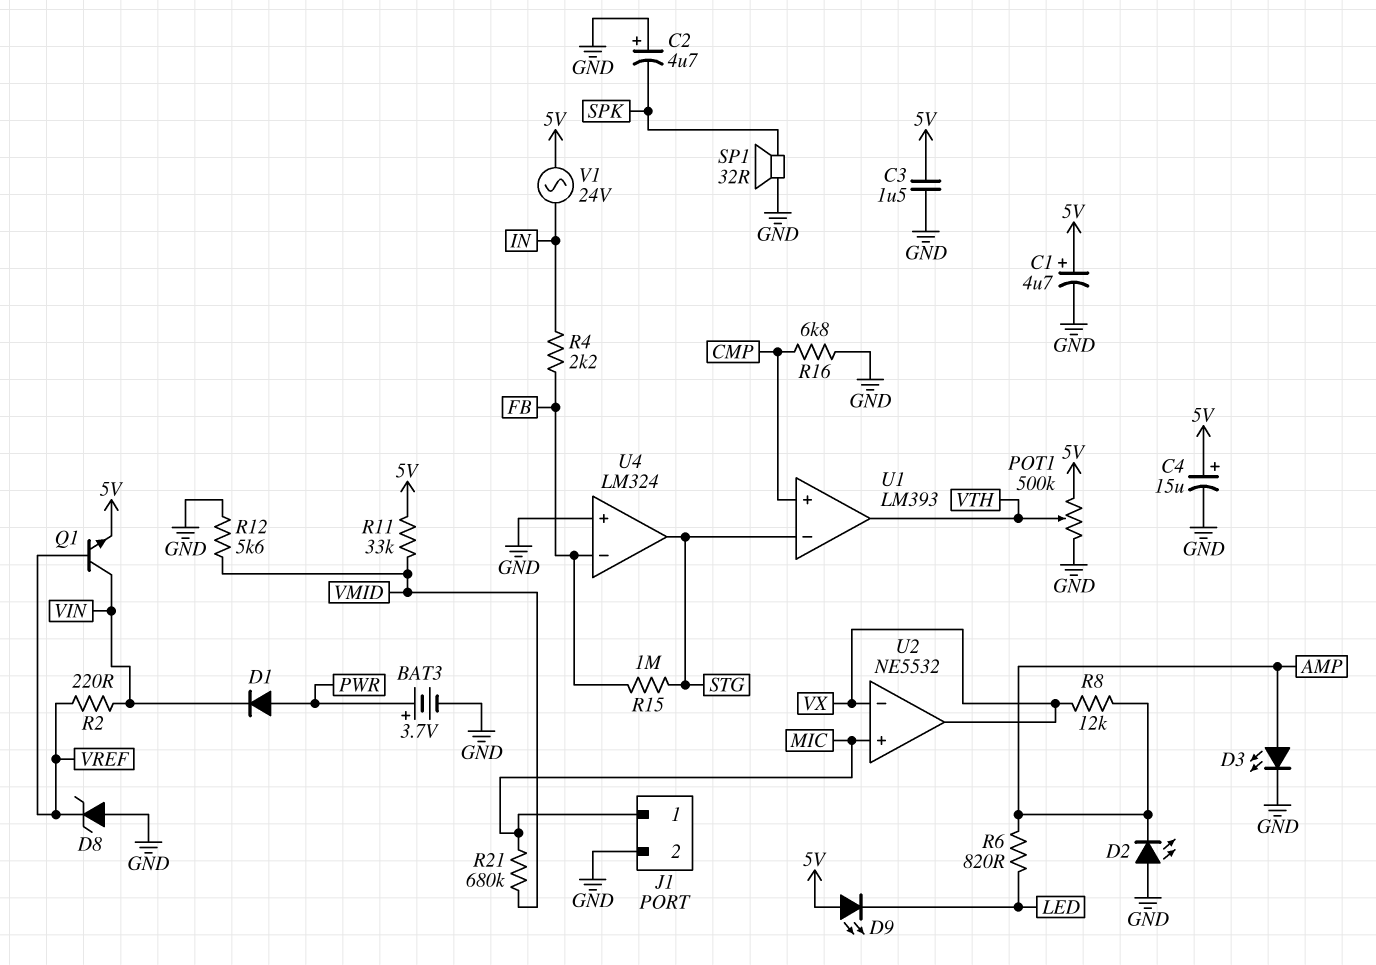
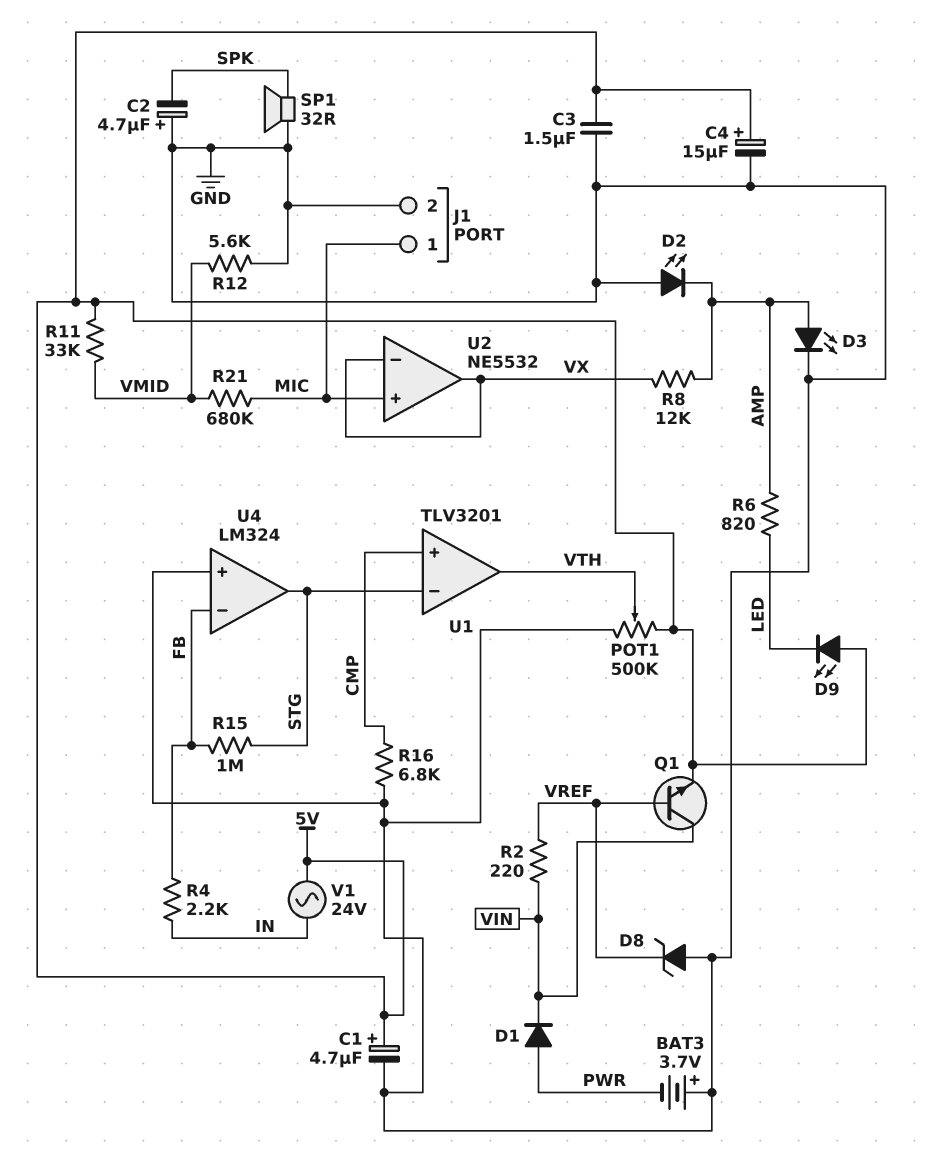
BAT3: 3.7V (plus PWR, minus GND) -> 3.7V (plus GND, minus PWR)
U1: LM393 -> TLV3201

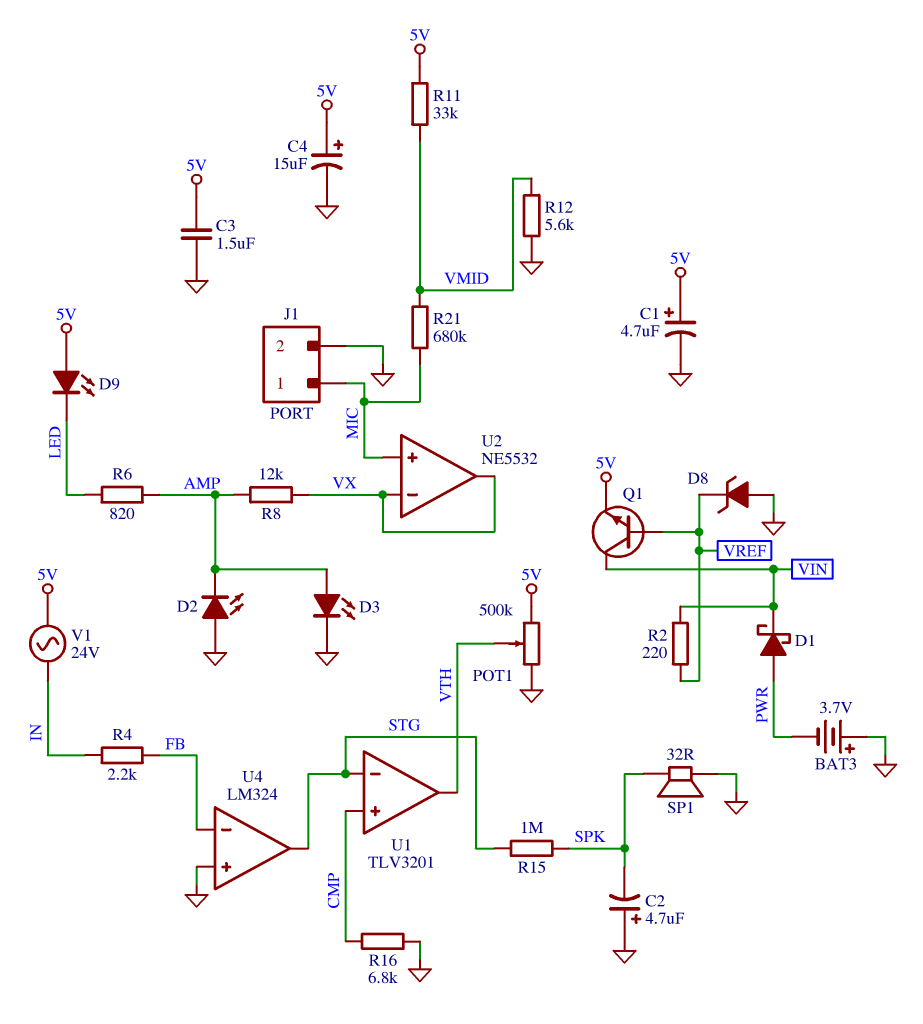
D1: diode (A PWR, K VIN) -> schottky (A PWR, K VIN)
R15: 1M (FB, STG) -> 1M (SPK, STG)

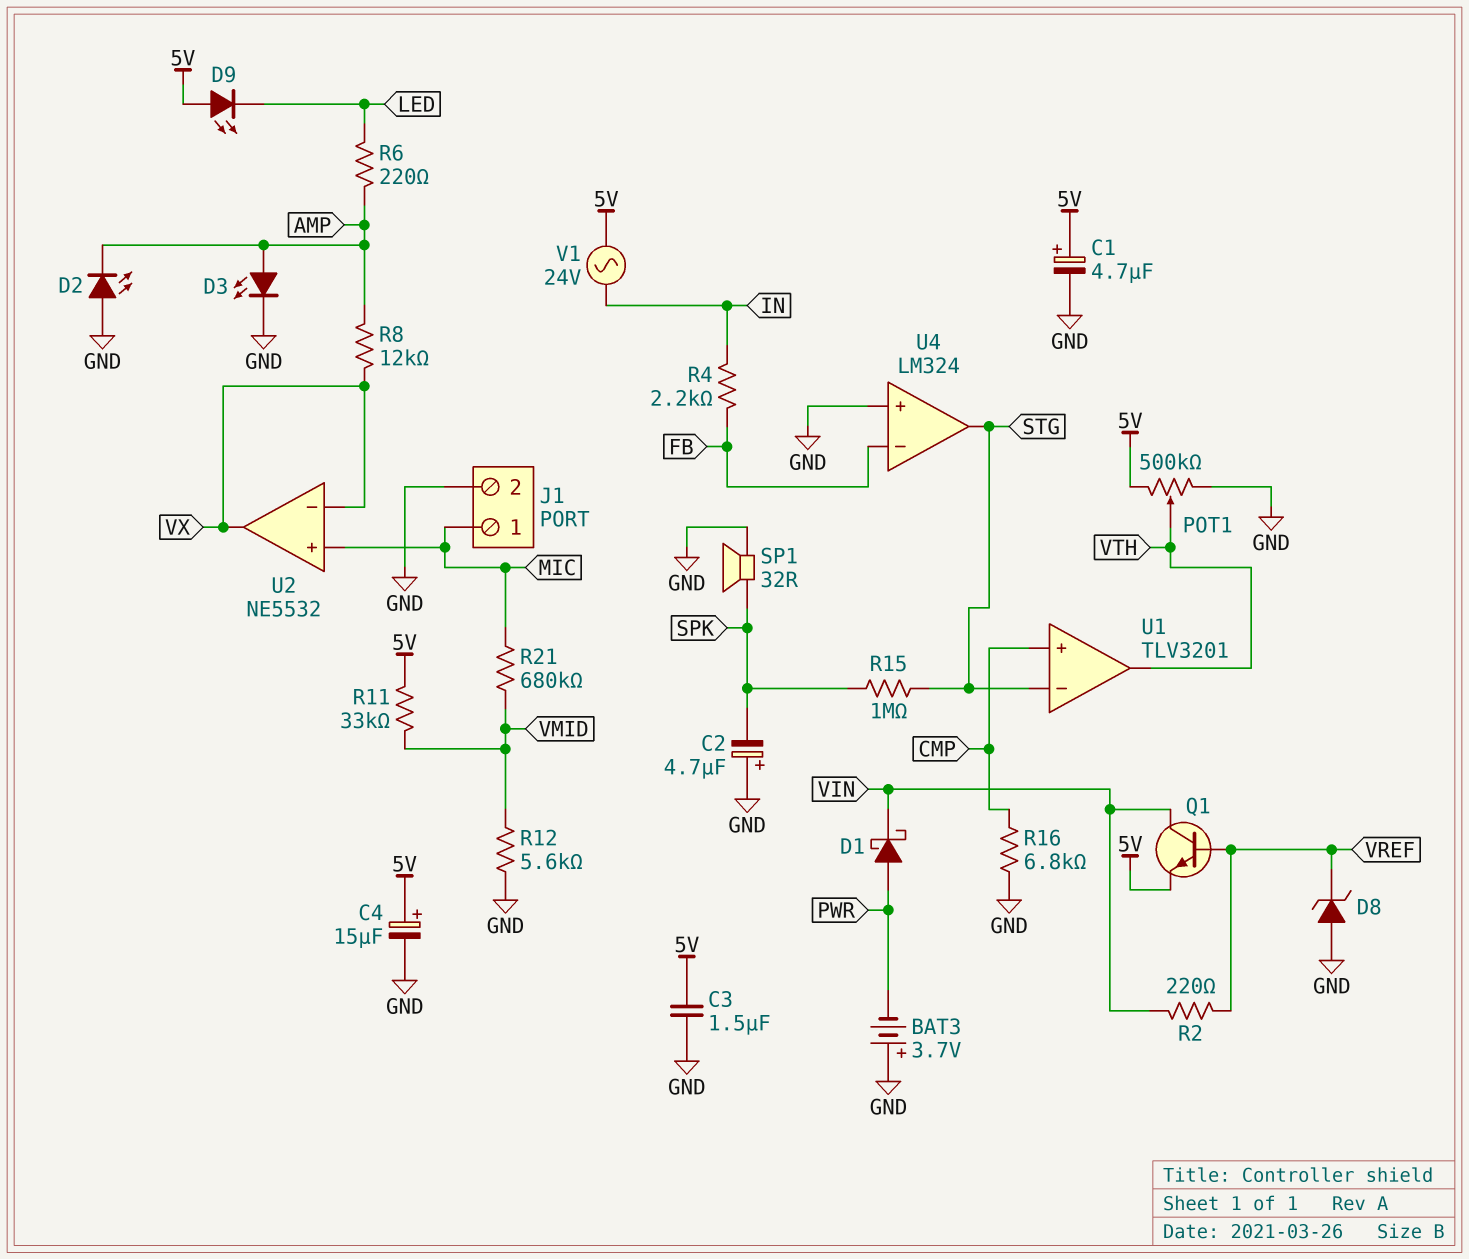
R6: 820 (AMP, LED) -> 220 (AMP, LED)

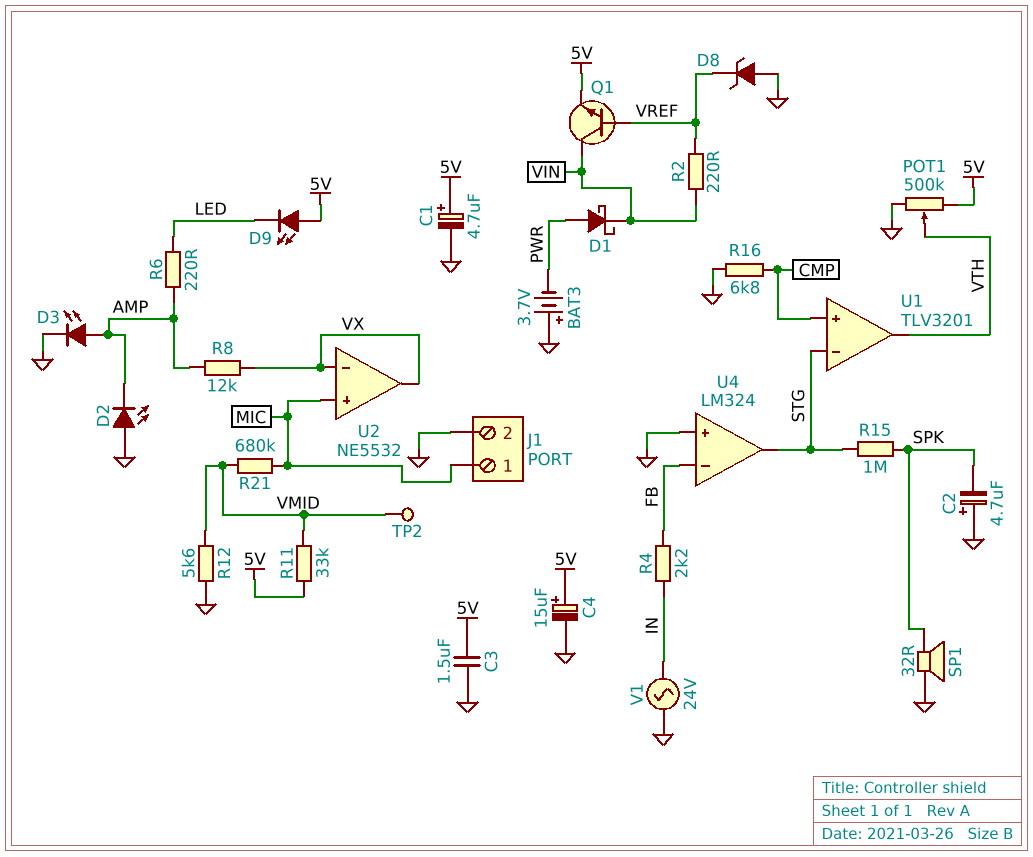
TP2: none -> test point (VMID)
V1: AC 24V (5V, IN) -> AC 24V (GND, IN)

